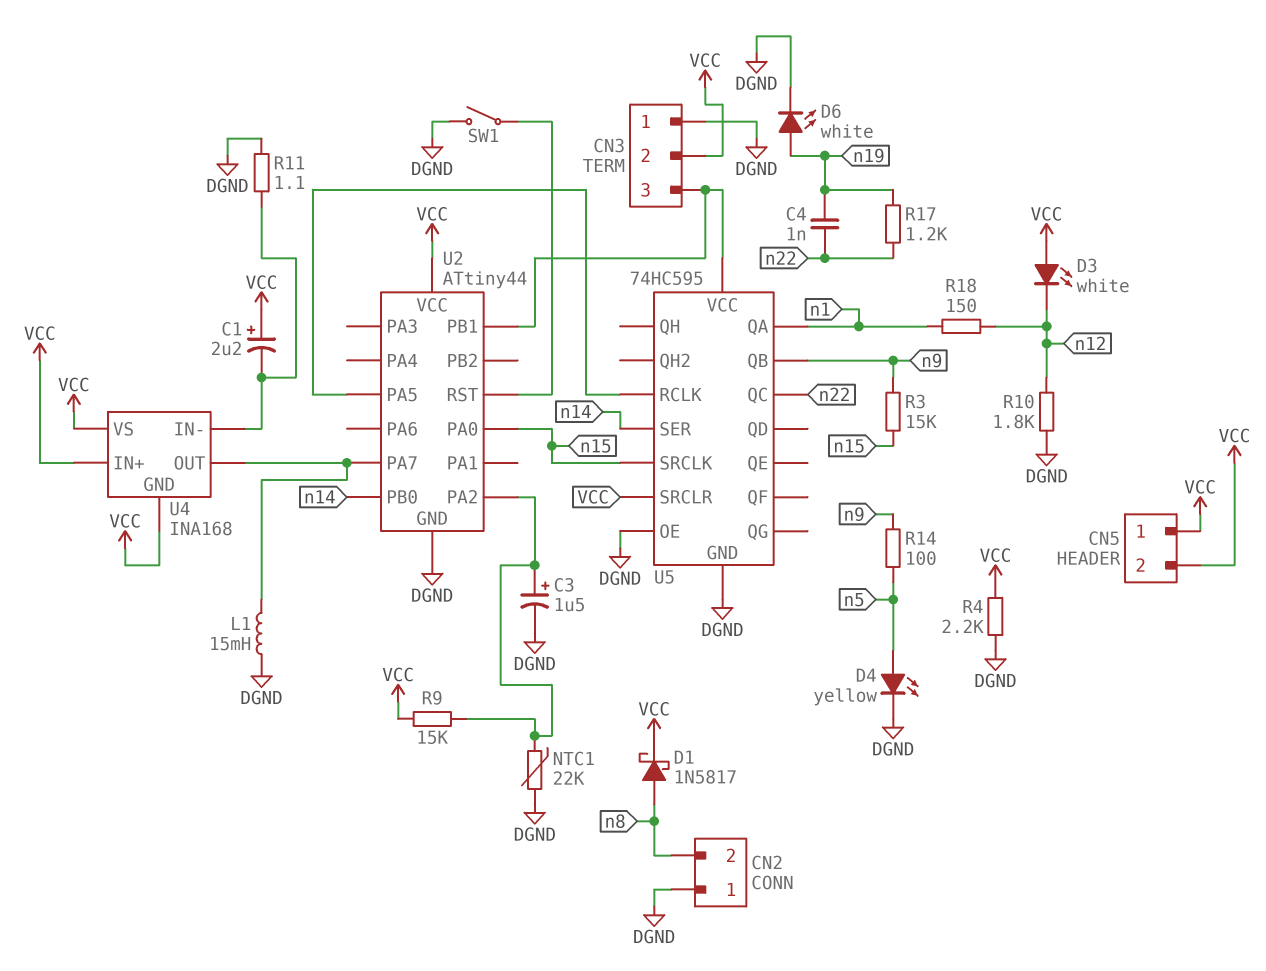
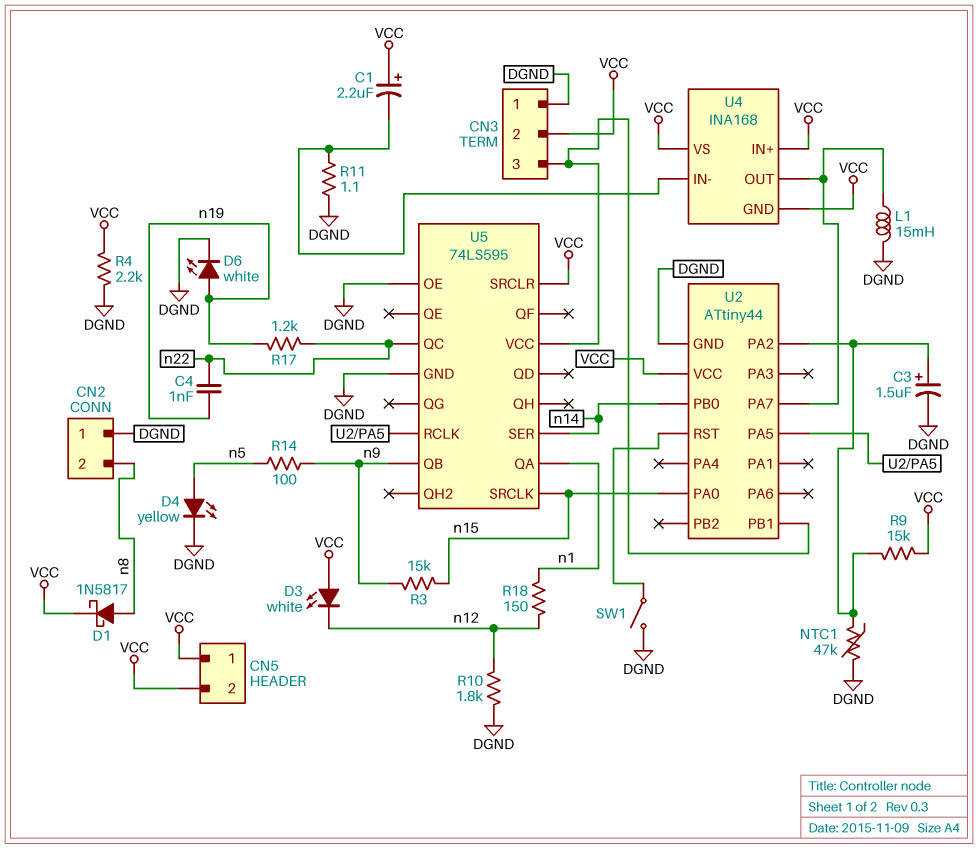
NTC1: 22k (DGND, U2/PA2) -> 47k (DGND, U2/PA2)
U5: 74HC595 -> 74LS595

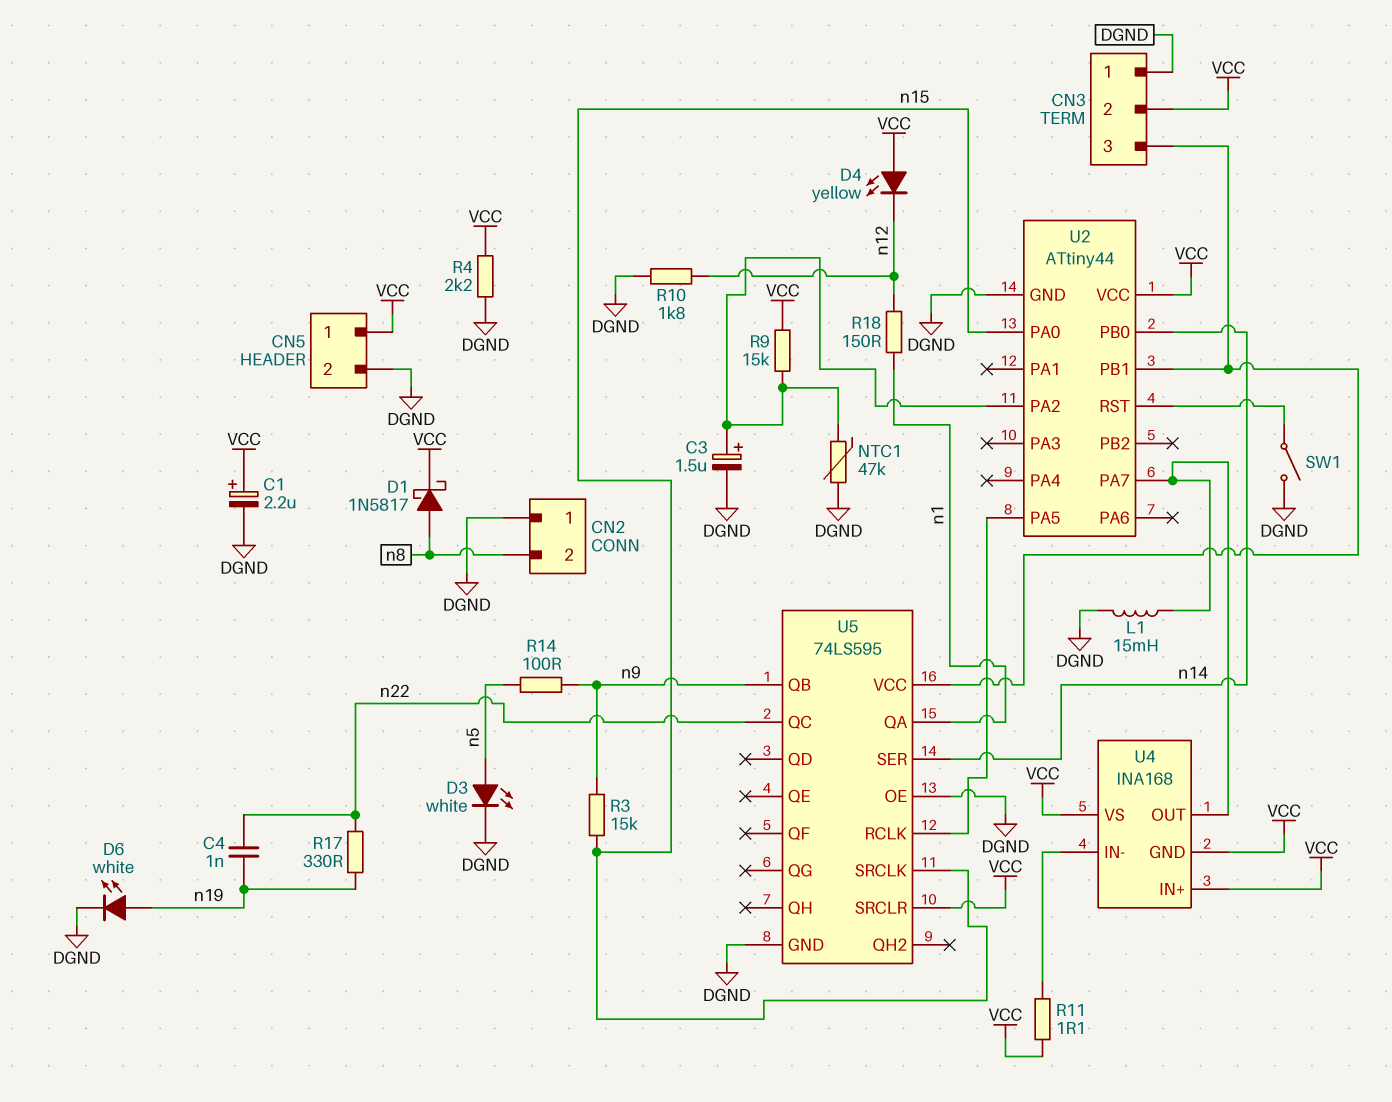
C1: 2.2uF (plus VCC, minus U4/IN-) -> 2.2uF (plus VCC, minus DGND)
CN5 pin 2: VCC -> DGND
D3: LED white (A VCC, K n12) -> LED white (A n5, K DGND)
D4: LED yellow (A n5, K DGND) -> LED yellow (A VCC, K n12)
R11: 1.1 (DGND, U4/IN-) -> 1.1 (U4/IN-, VCC)
R17: 1.2k (n19, n22) -> 330 (n19, n22)

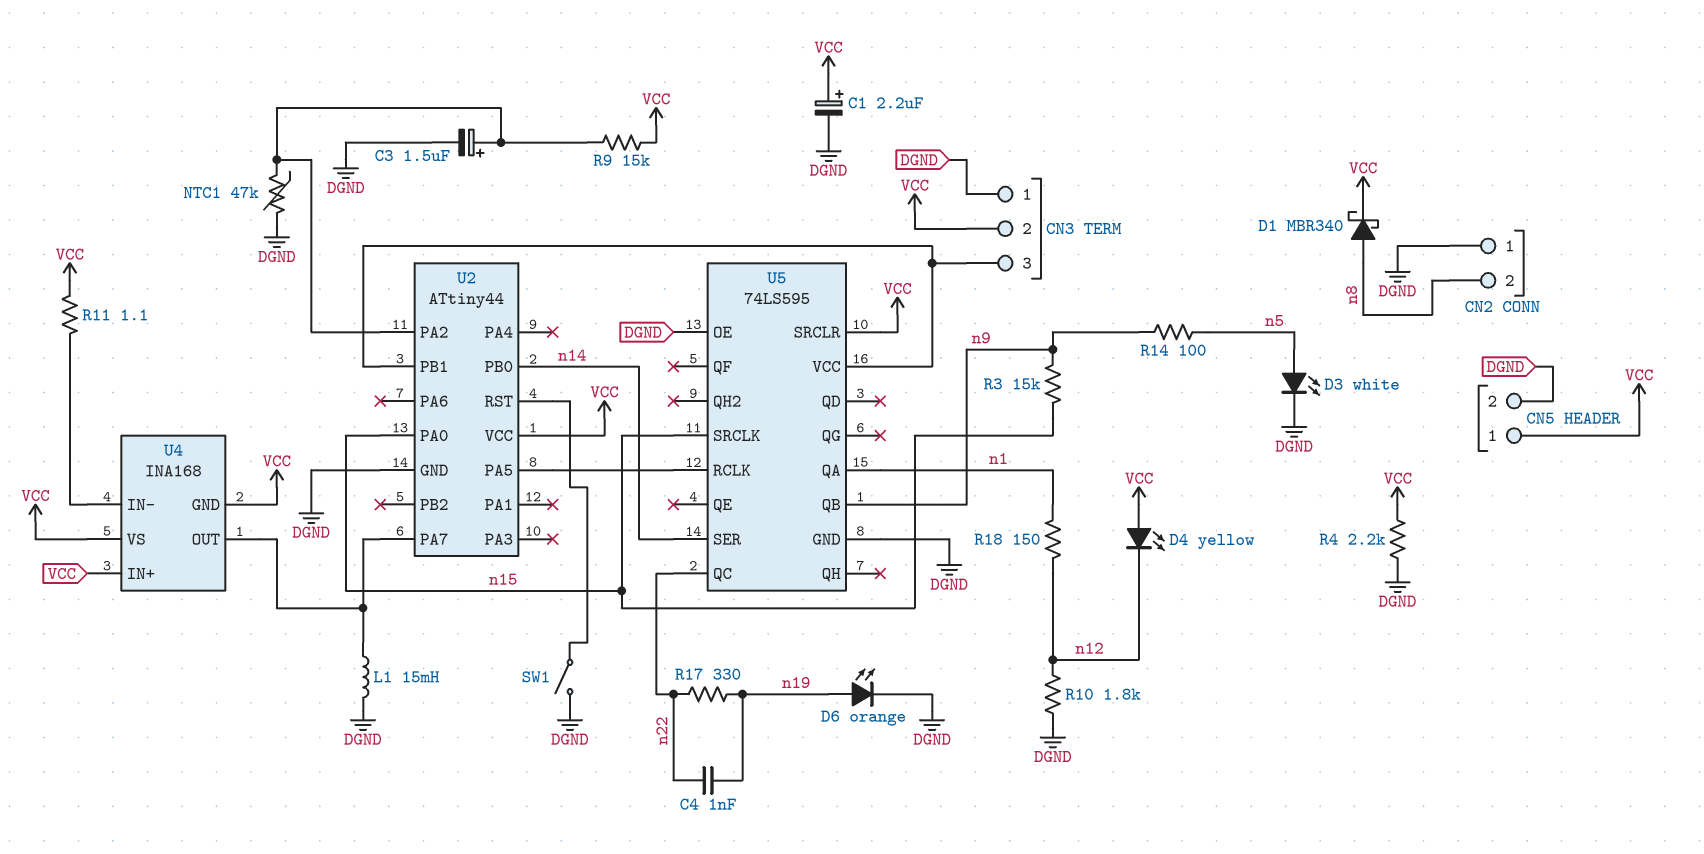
D1: schottky 1N5817 (A n8, K VCC) -> schottky MBR340 (A n8, K VCC)
D6: LED white (A n19, K DGND) -> LED orange (A n19, K DGND)

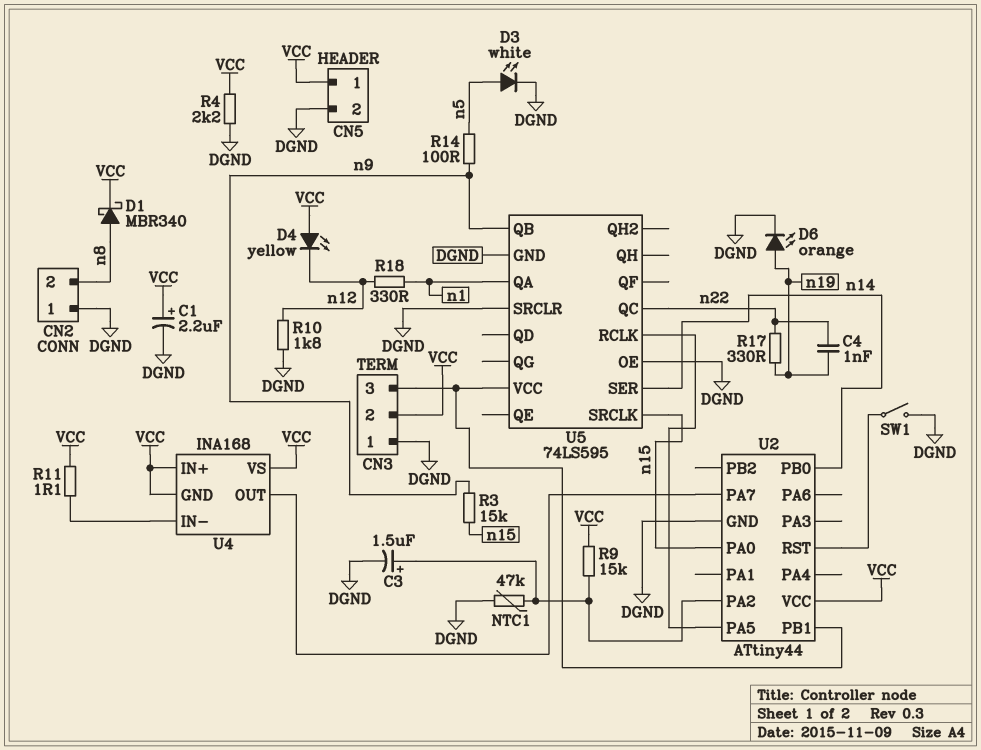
L1: 15mH (DGND, U2/PA7) -> none
R18: 150 (n1, n12) -> 330 (n1, n12)
U5 pin SRCLR: VCC -> DGND

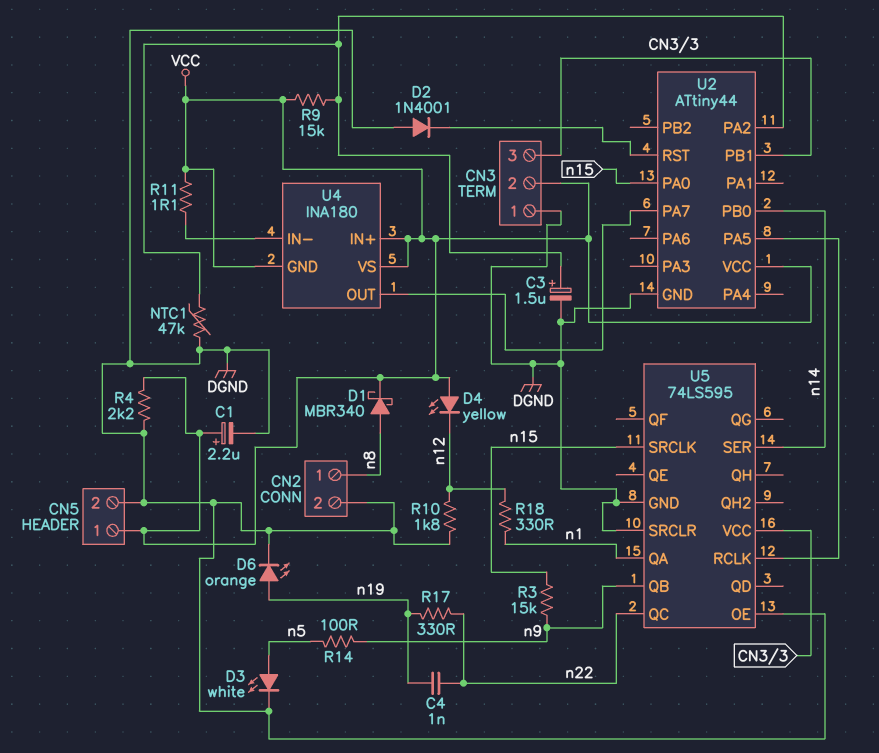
CN2 pin 1: DGND -> n8
CN2 pin 2: n8 -> DGND
D2: none -> diode 1N4001 (A DGND, K U2/RST)
SW1: switch (DGND, U2/RST) -> none
U4: INA168 -> INA180

